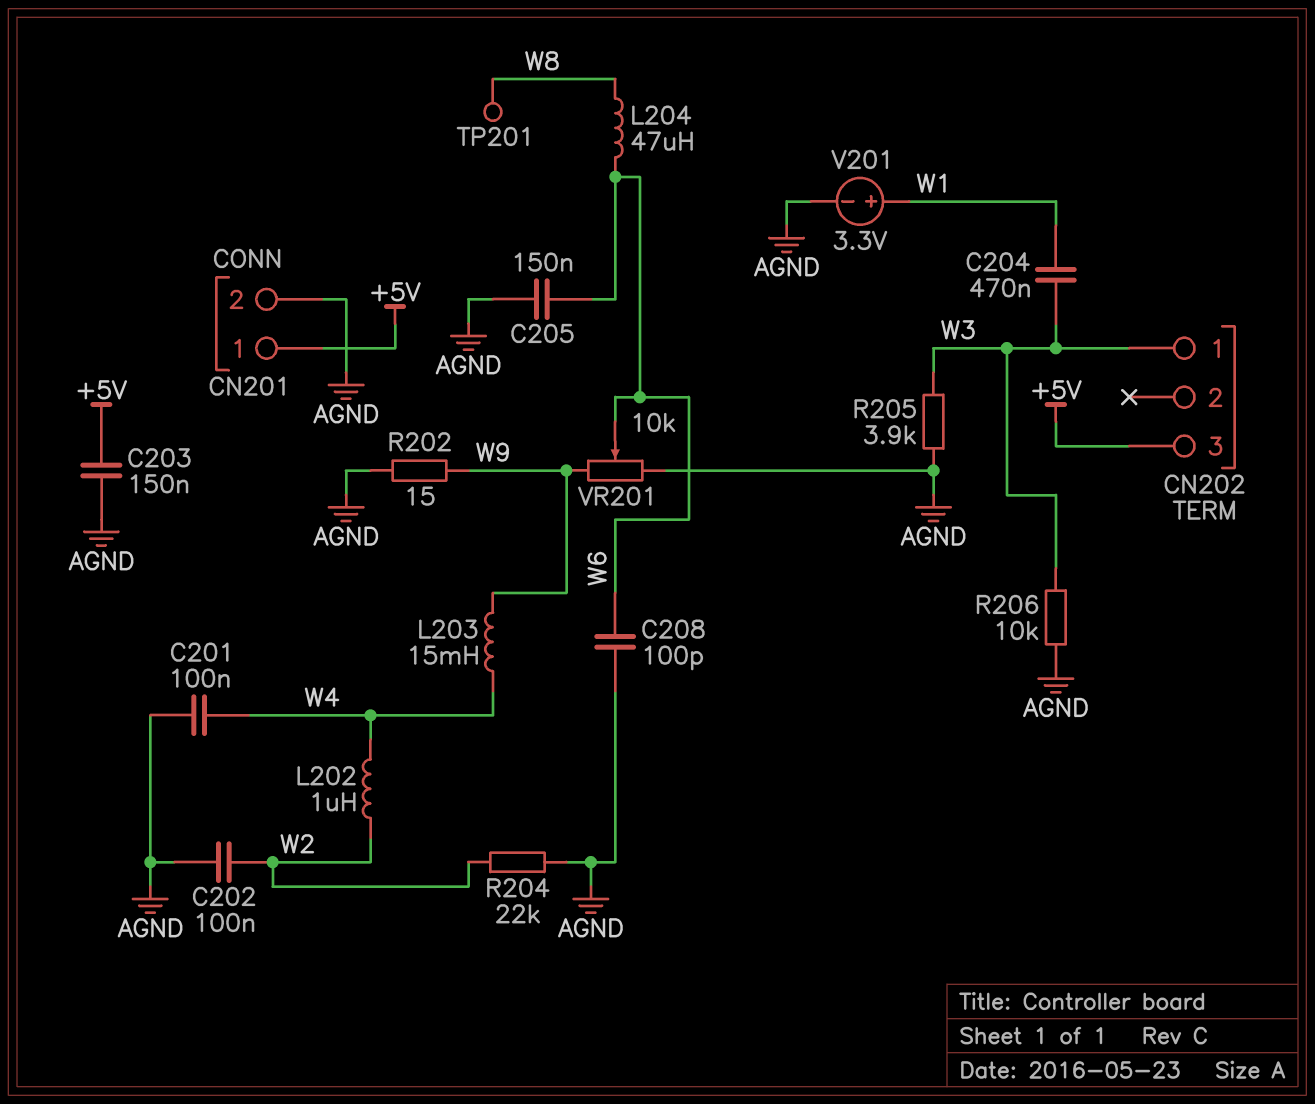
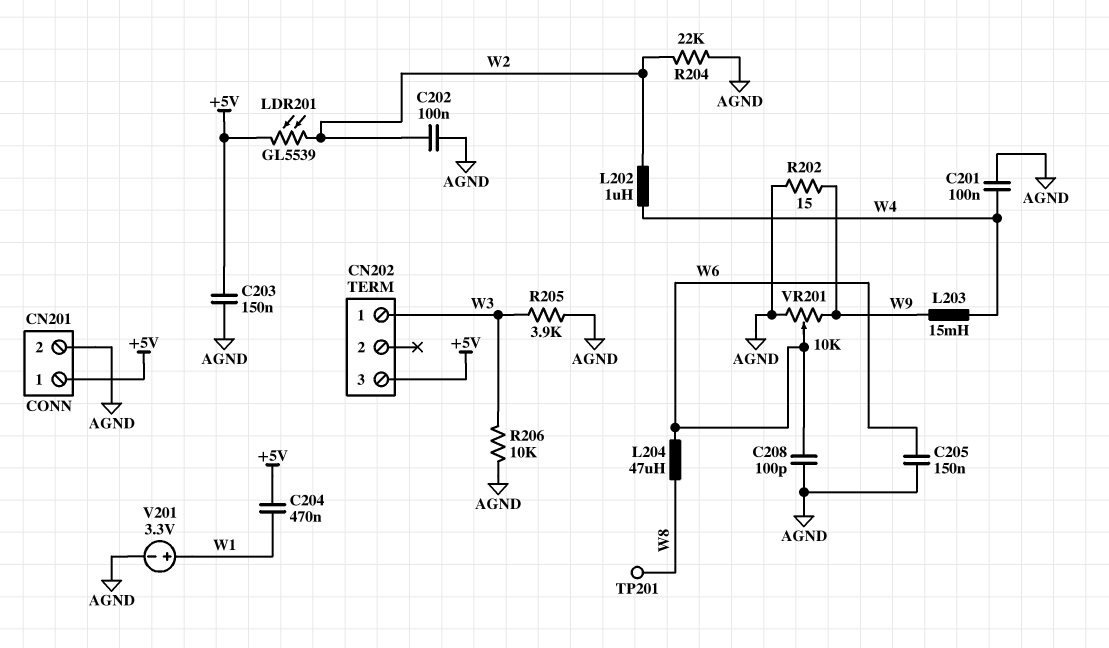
C204: 470nF (W1, W3) -> 470nF (+5V, W1)
LDR201: none -> GL5539 (+5V, W2)

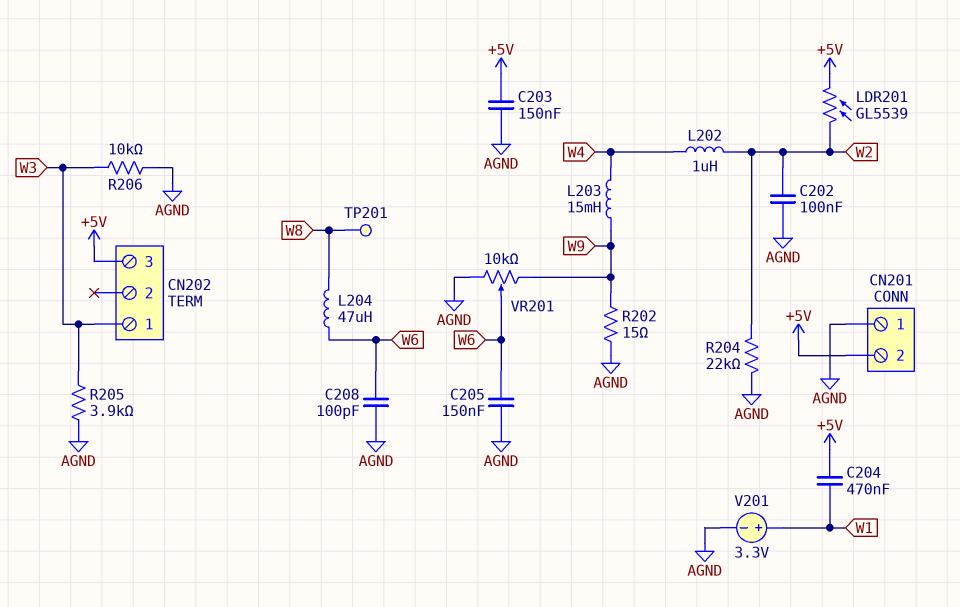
C201: 100nF (AGND, W4) -> none
CN201 pin 1: +5V -> AGND
CN201 pin 2: AGND -> +5V

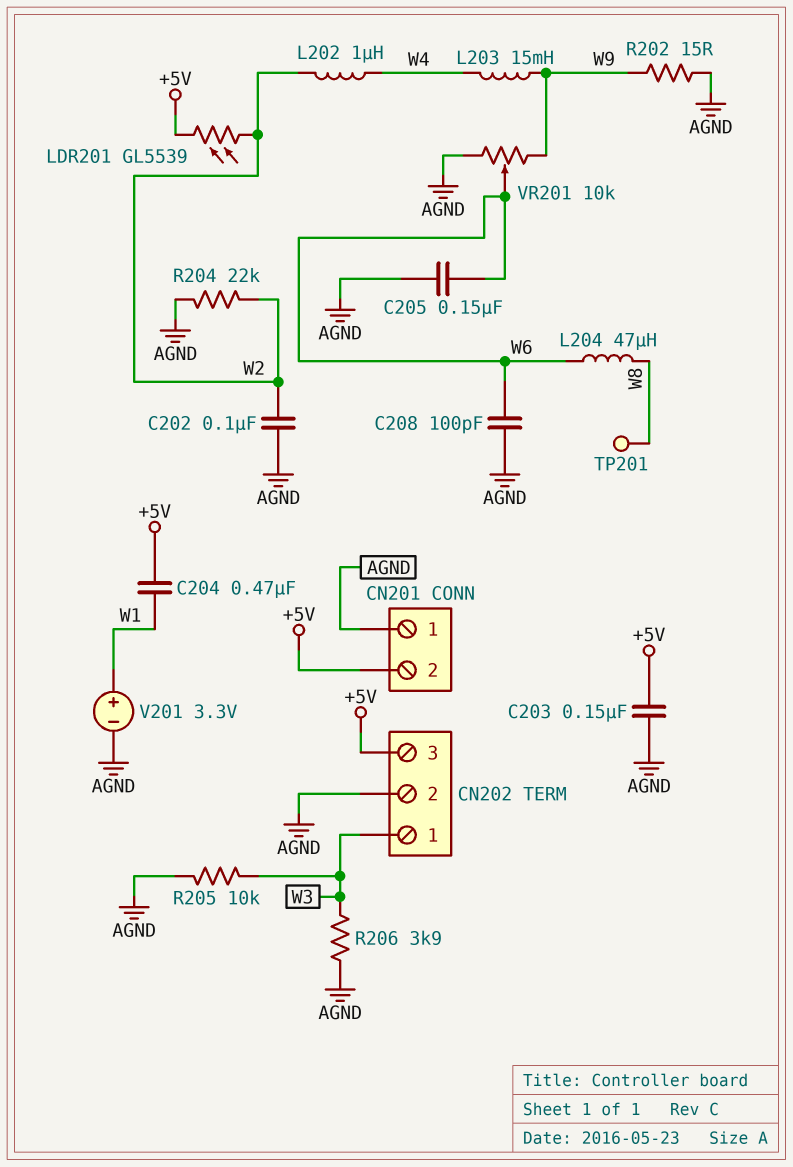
CN202 pin 2: none -> AGND
R205: 3.9k (AGND, W3) -> 10k (AGND, W3)
R206: 10k (AGND, W3) -> 3.9k (AGND, W3)

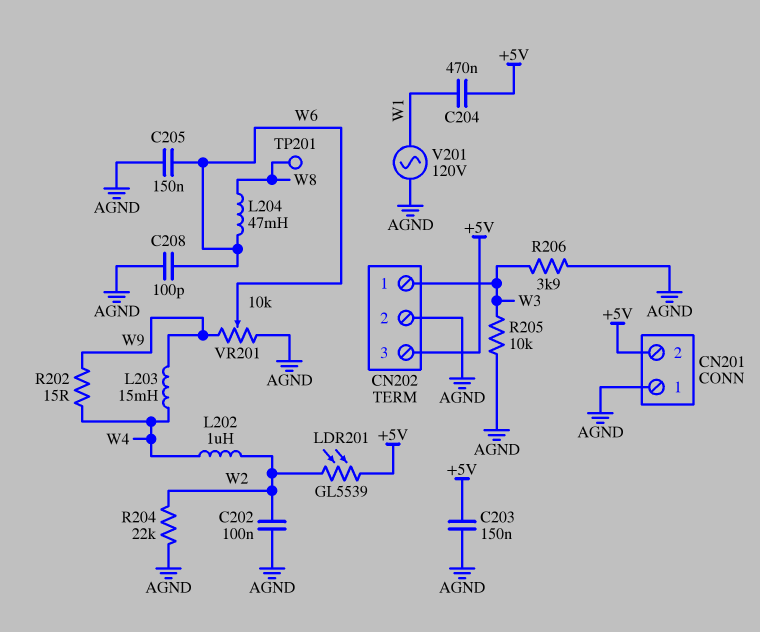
L204: 47uH (W6, W8) -> 47mH (W6, W8)
R202: 15 (AGND, W9) -> 15 (W4, W9)
V201: 3.3V (plus W1, minus AGND) -> AC 120V (AGND, W1)

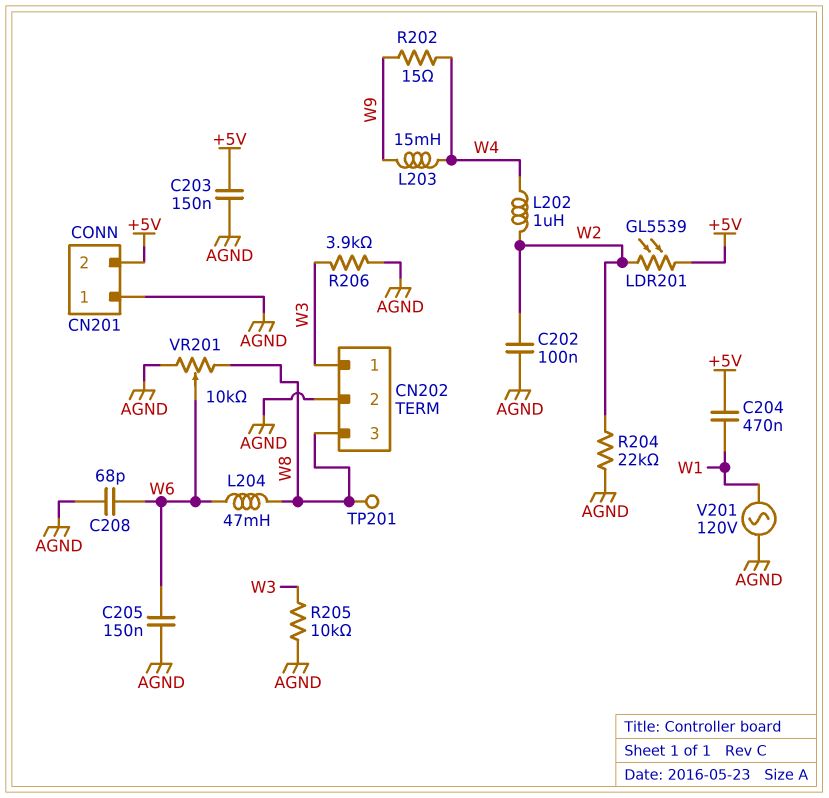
C208: 100pF (AGND, W6) -> 68pF (AGND, W6)
CN202 pin 3: +5V -> W8
VR201: 10k (AGND, W9, wiper W6) -> 10k (AGND, W8, wiper W6)

